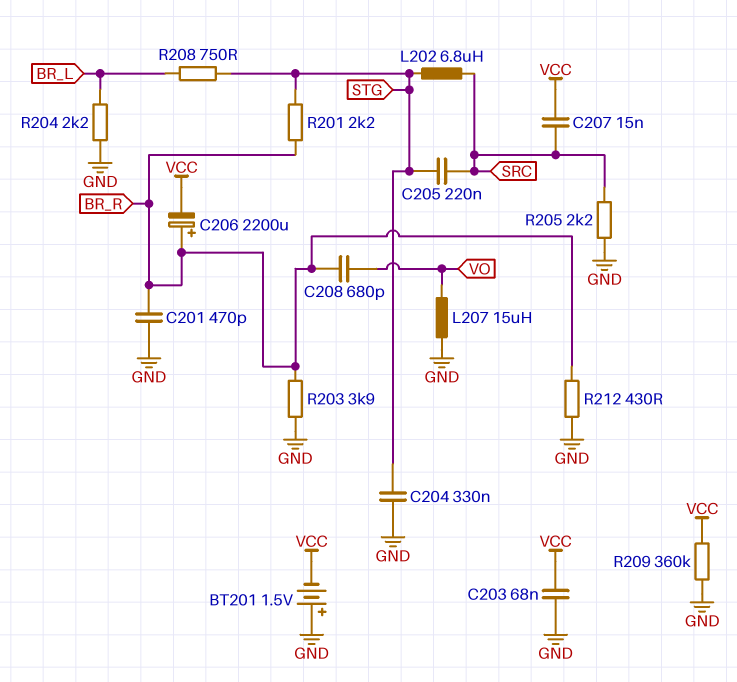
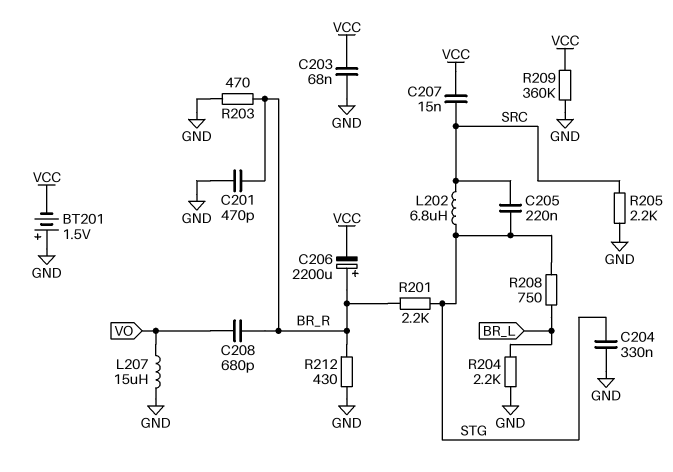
R203: 3.9k (BR_R, GND) -> 470 (BR_R, GND)

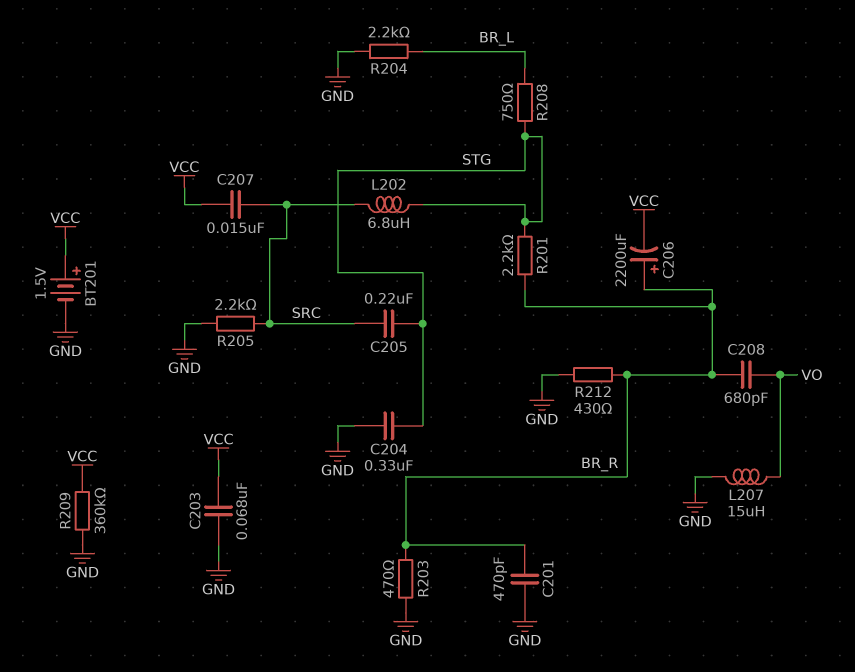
BT201: 1.5V (plus GND, minus VCC) -> 1.5V (plus VCC, minus GND)

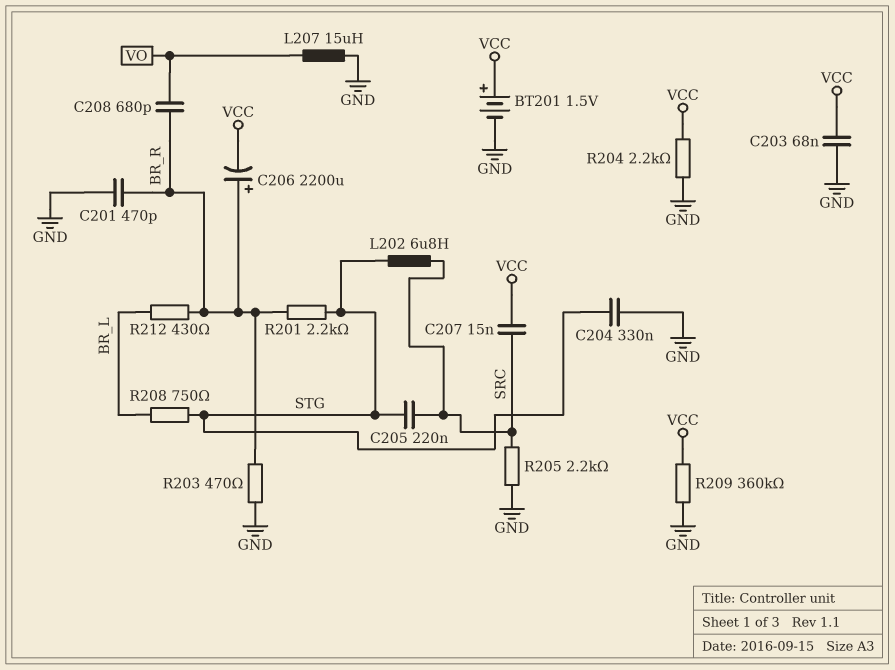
R204: 2.2k (BR_L, GND) -> 2.2k (GND, VCC)
R212: 430 (BR_R, GND) -> 430 (BR_L, BR_R)

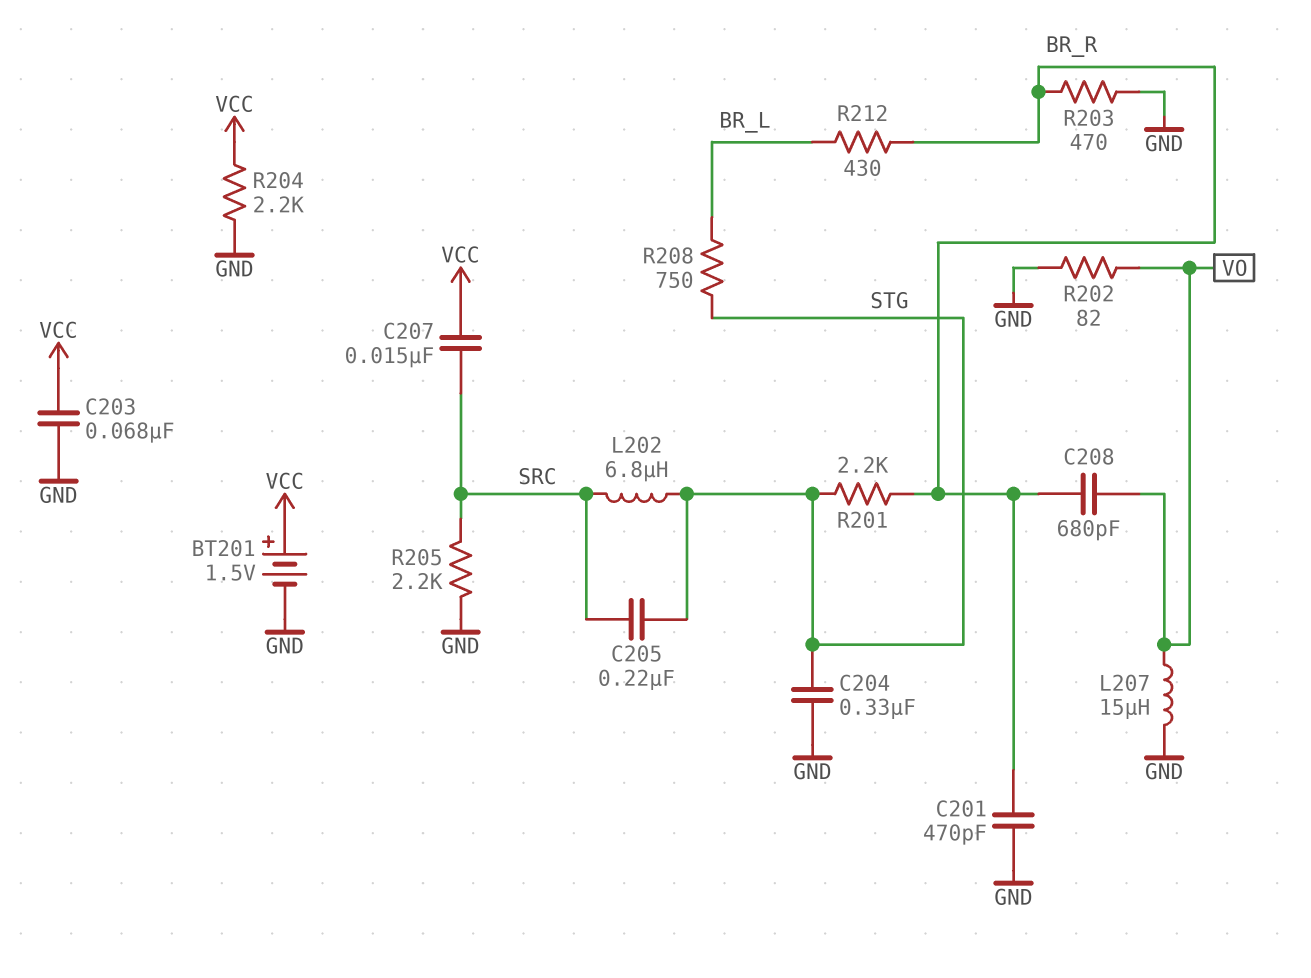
C206: 2200uF (plus BR_R, minus VCC) -> none
R202: none -> 82 (GND, VO)
R209: 360k (GND, VCC) -> none

